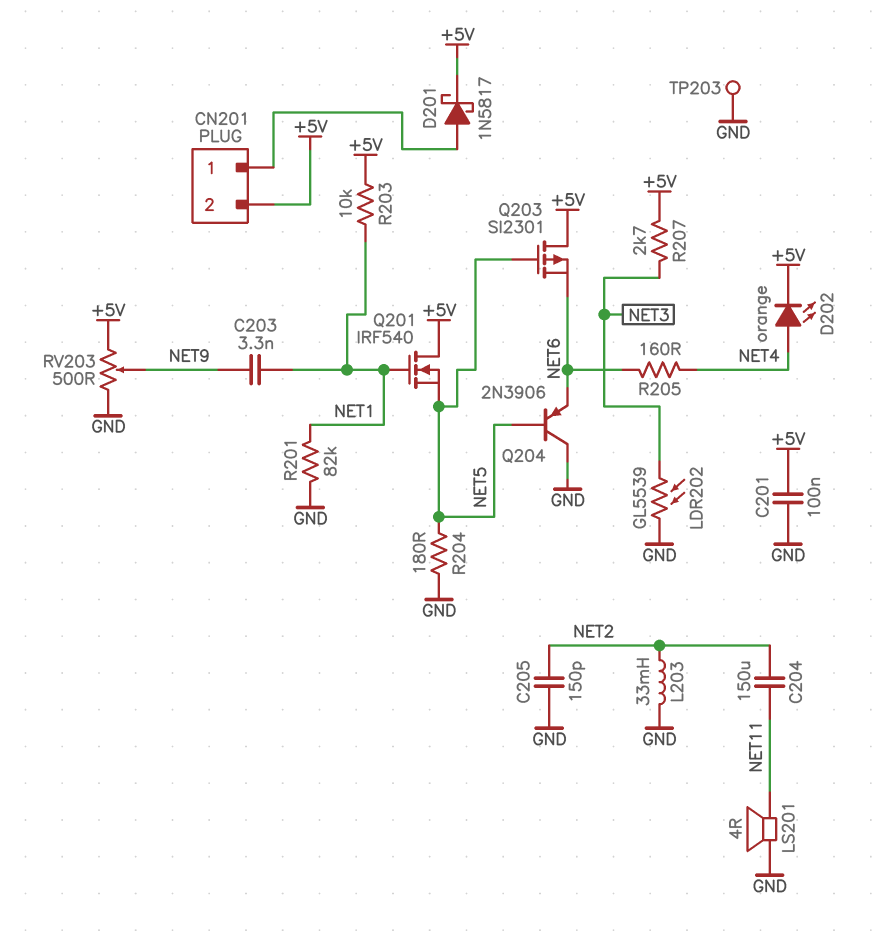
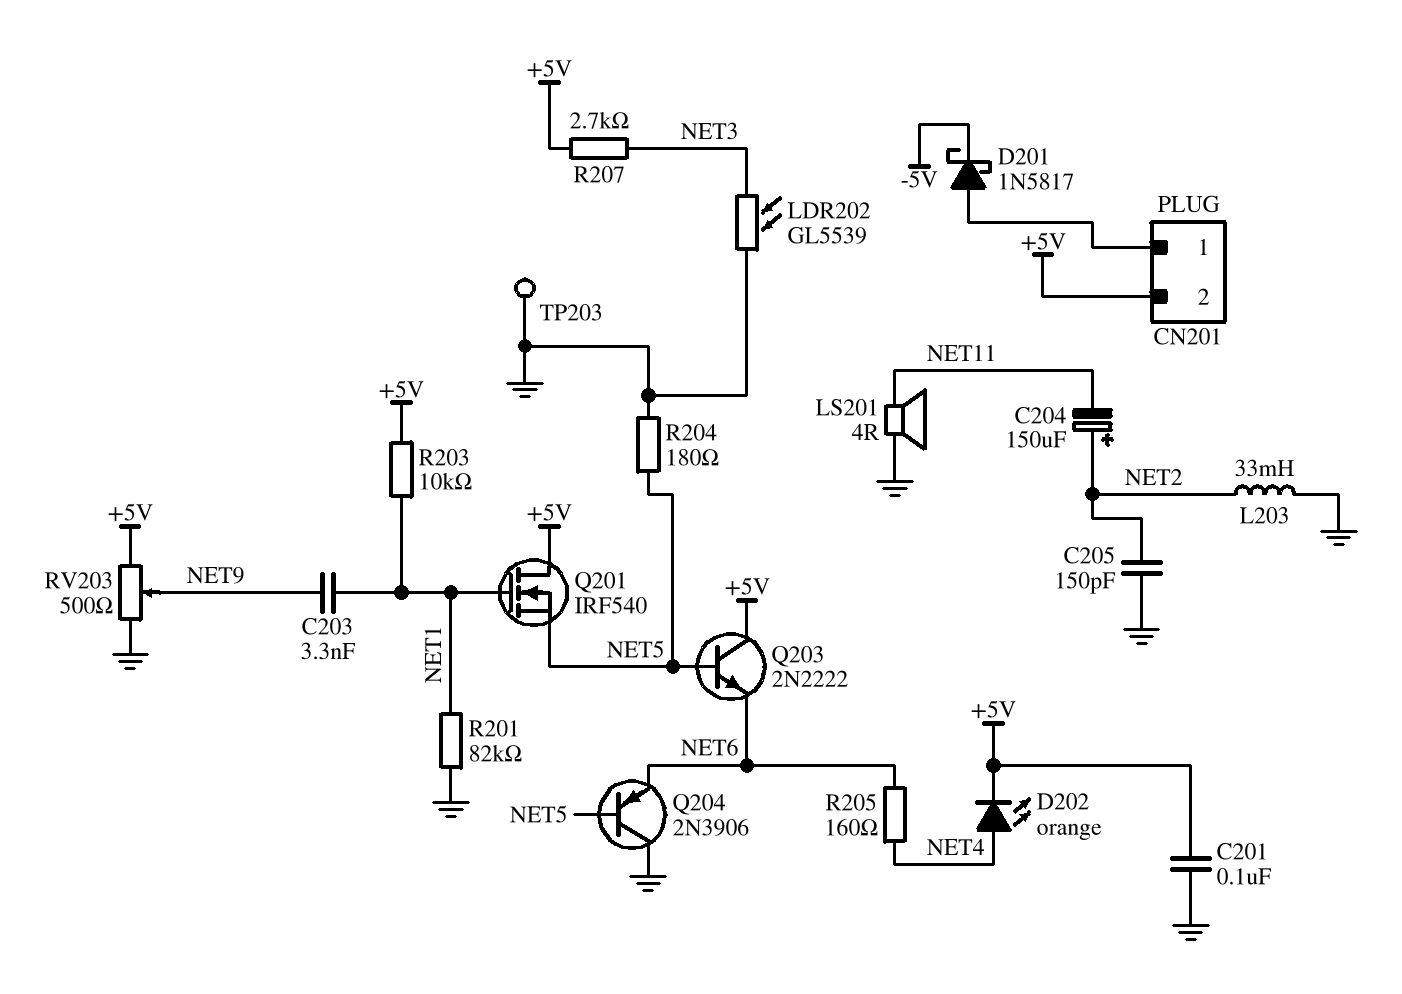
C204: 150uF (NET2, NET11) -> 150uF (plus NET2, minus NET11)
D201: schottky 1N5817 (A CN201/1, K +5V) -> schottky 1N5817 (A CN201/1, K -5V)
Q203: PMOS SI2301 (G NET5, D +5V, S NET6) -> NPN 2N2222 (B NET5, C +5V, E NET6)

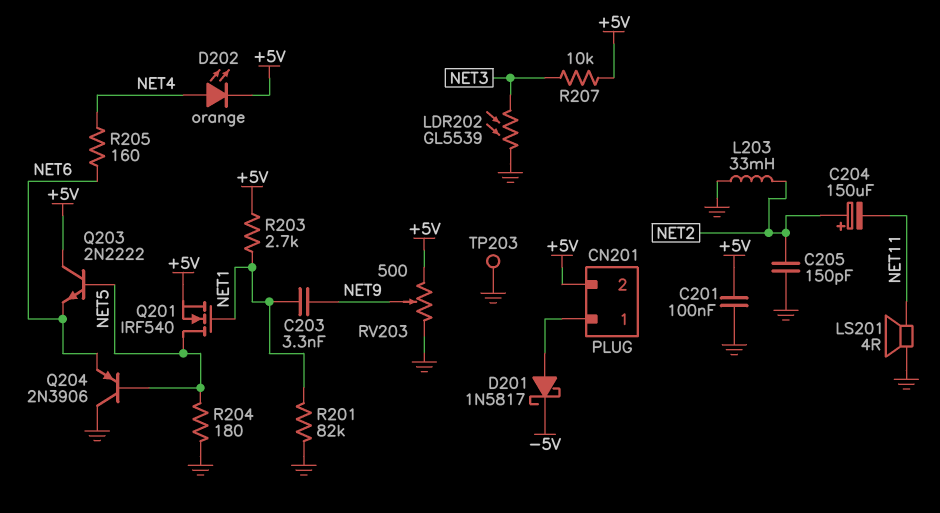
Q201: NMOS IRF540 (G NET1, D +5V, S NET5) -> NMOS IRF540 (G NET1, D NET5, S +5V)
R203: 10k (+5V, NET1) -> 2.7k (+5V, NET1)
R207: 2.7k (+5V, NET3) -> 10k (+5V, NET3)

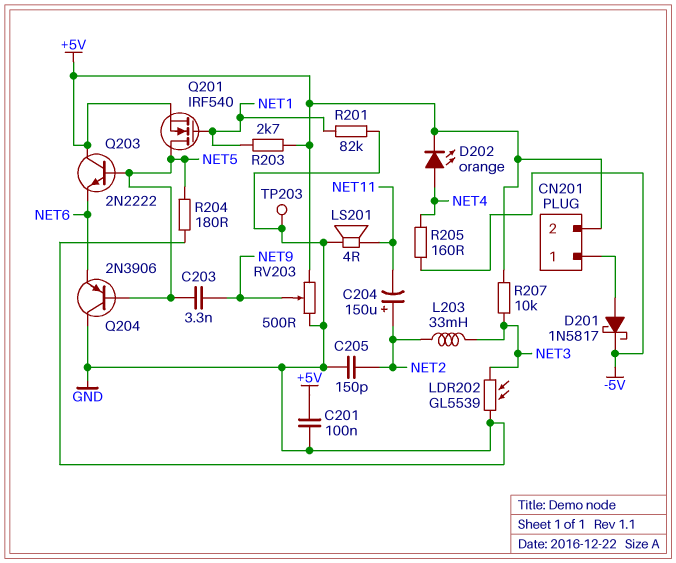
C203: 3.3nF (NET1, NET9) -> 3.3nF (NET5, NET9)
L203: 33mH (GND, NET2) -> 33mH (NET2, NET3)
R205: 160 (NET4, NET6) -> 160 (-5V, NET4)

